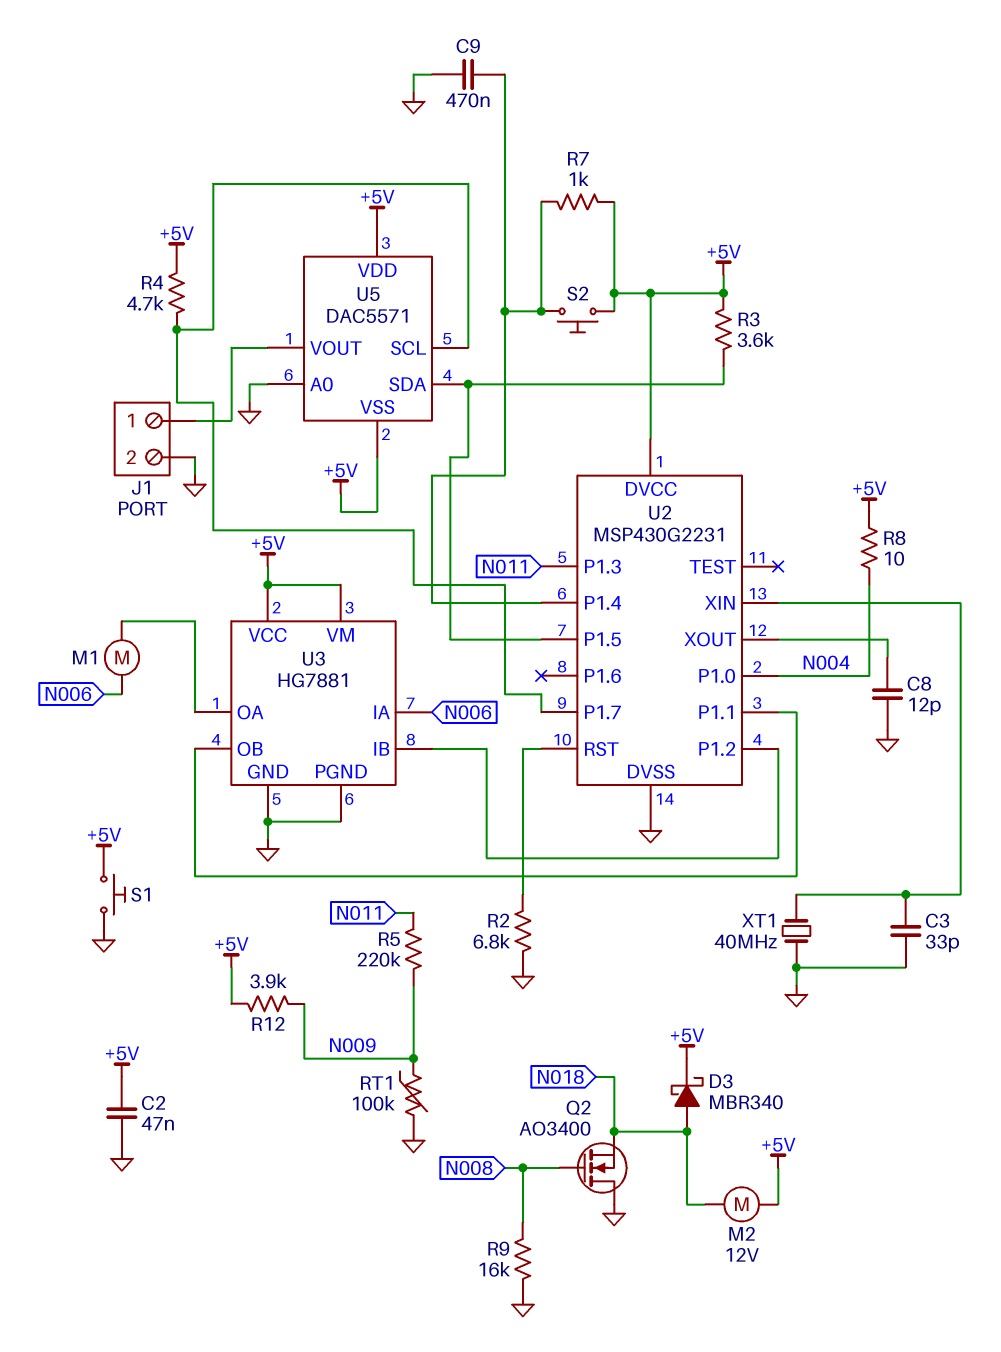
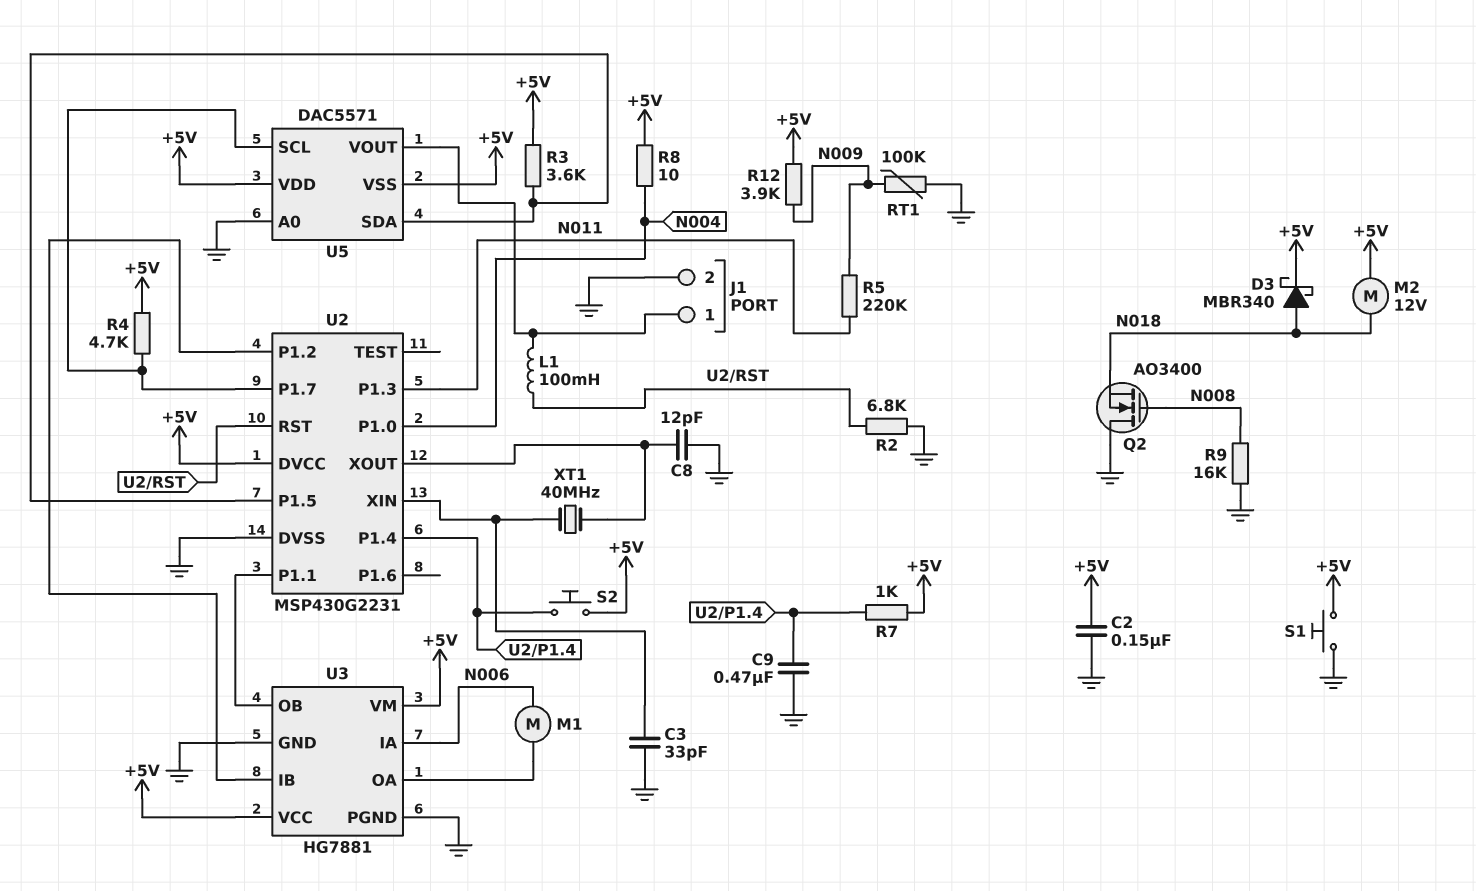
C2: 47nF (+5V, GND) -> 150nF (+5V, GND)
L1: none -> 100mH (J1/1, U2/RST)
XT1: 40MHz (GND, U2/XIN) -> 40MHz (U2/XIN, U2/XOUT)

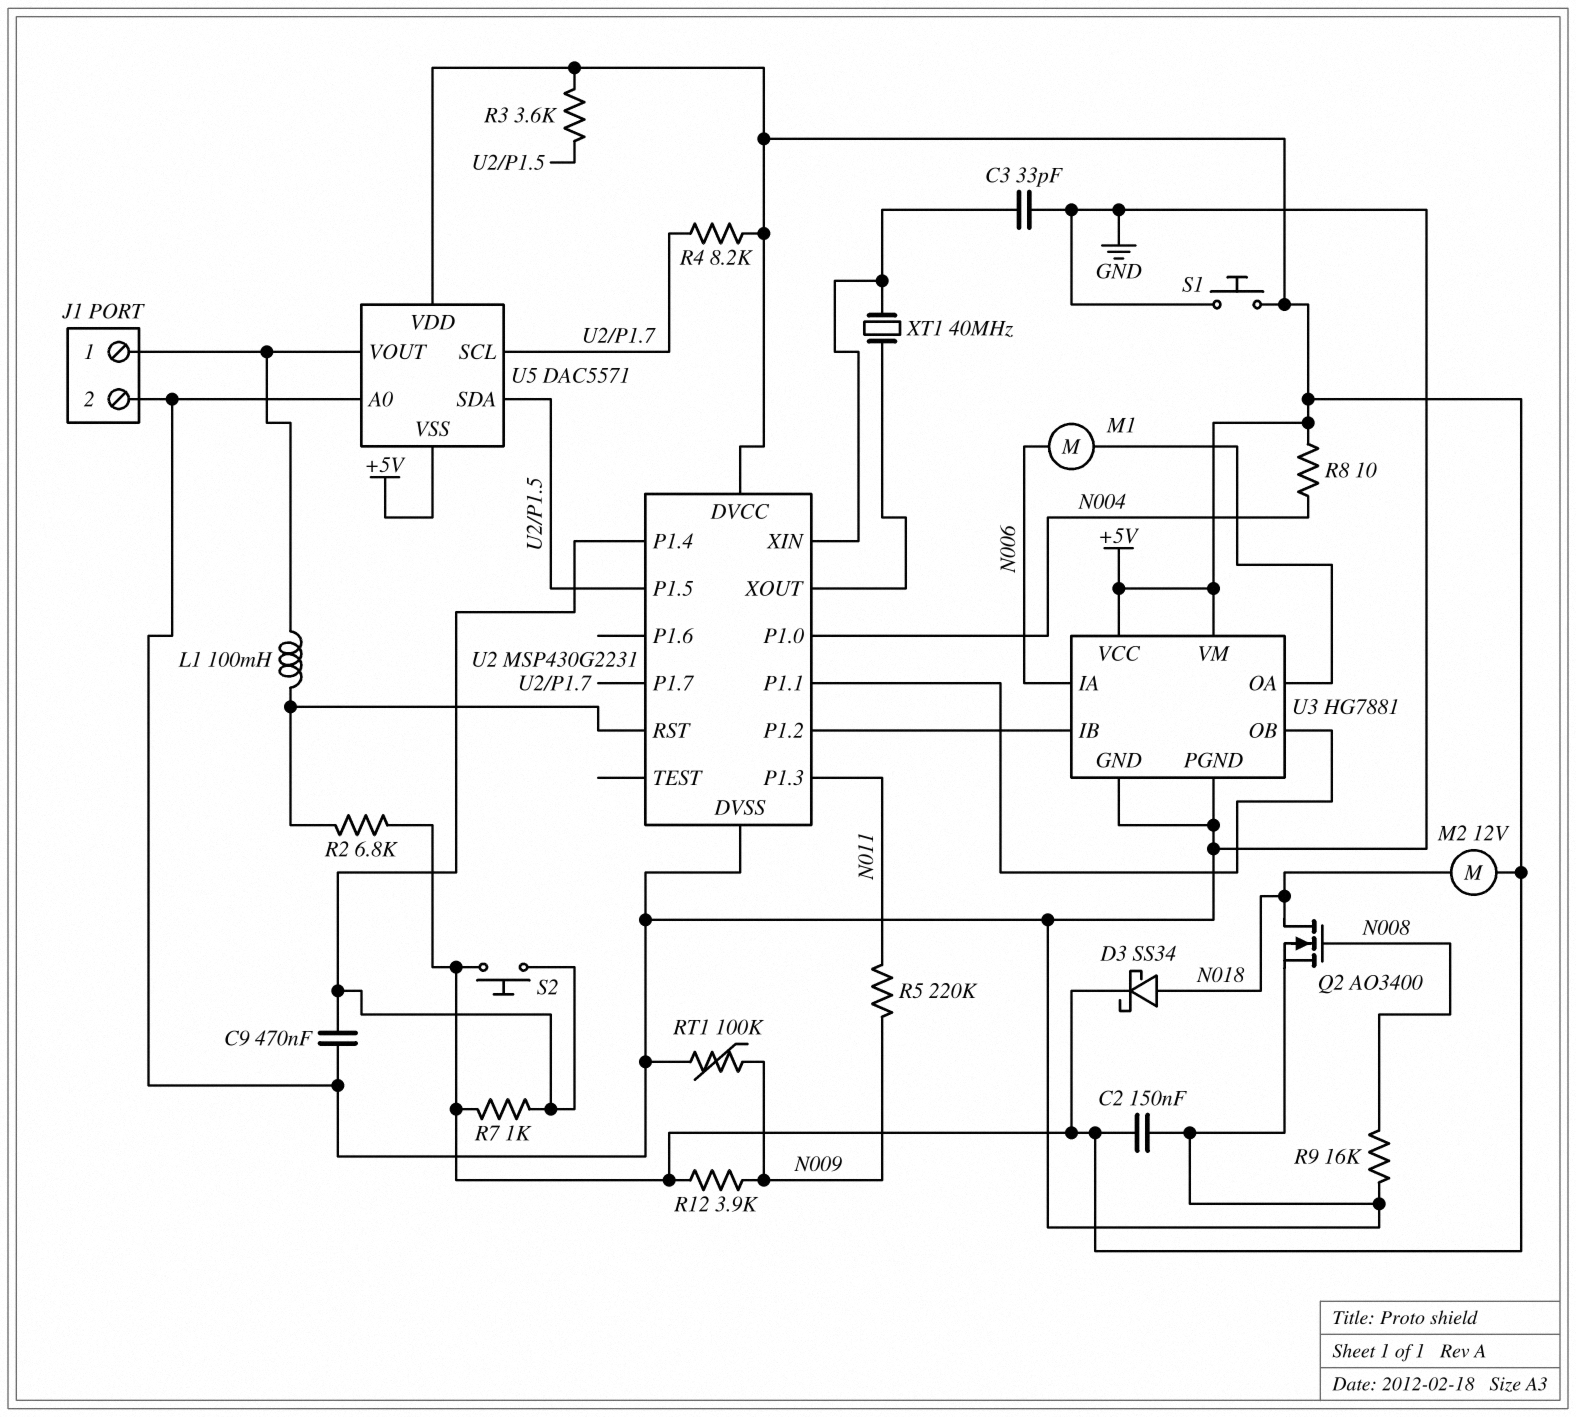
C8: 12pF (GND, U2/XOUT) -> none
D3: schottky MBR340 (A N018, K +5V) -> schottky SS34 (A N018, K +5V)
Q2: NMOS AO3400 (G N008, D GND, S N018) -> NMOS AO3400 (G N008, D N018, S GND)
R2: 6.8k (GND, U2/RST) -> 6.8k (+5V, U2/RST)
R4: 4.7k (+5V, U2/P1.7) -> 8.2k (+5V, U2/P1.7)

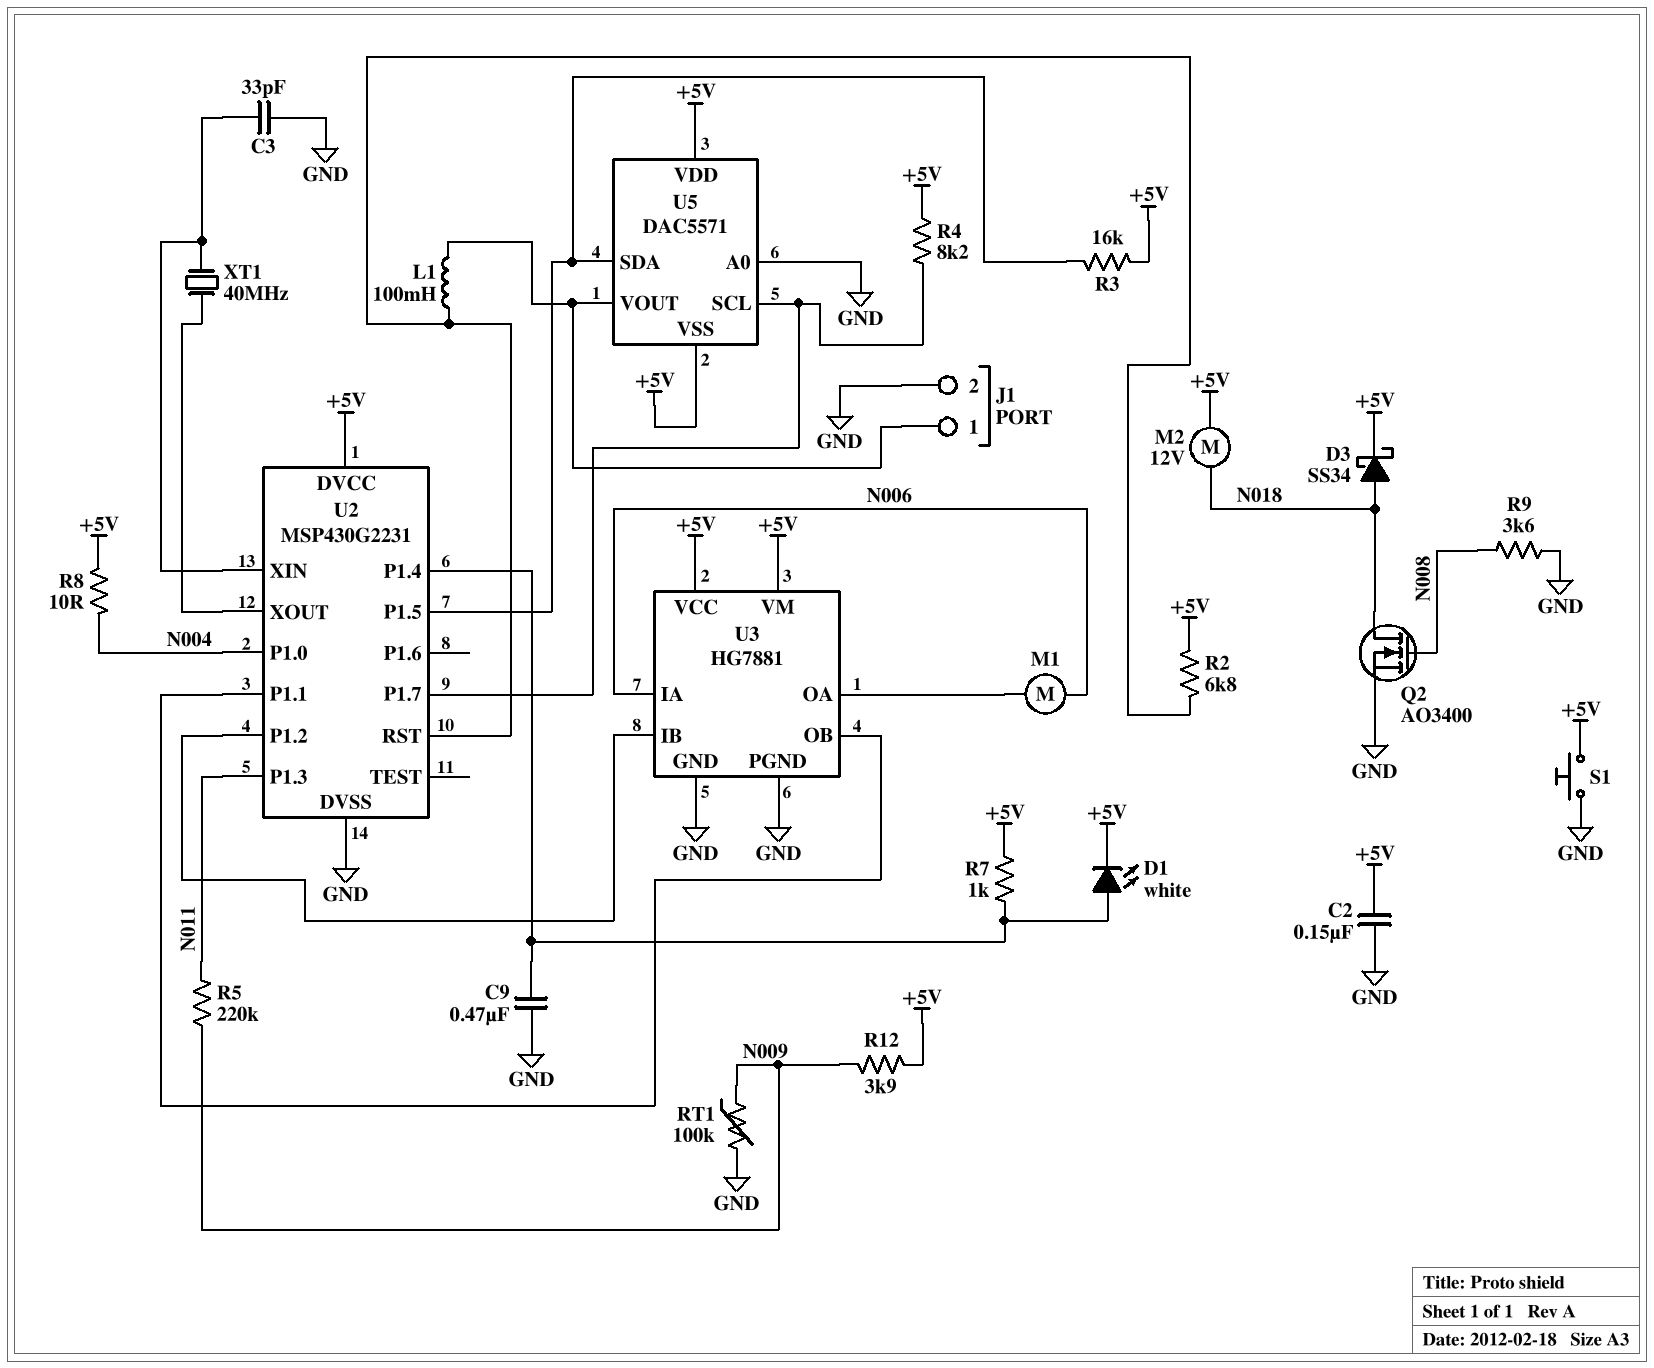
D1: none -> LED white (A U2/P1.4, K +5V)
R3: 3.6k (+5V, U2/P1.5) -> 16k (+5V, U2/P1.5)
R9: 16k (GND, N008) -> 3.6k (GND, N008)
S2: button (+5V, U2/P1.4) -> none

